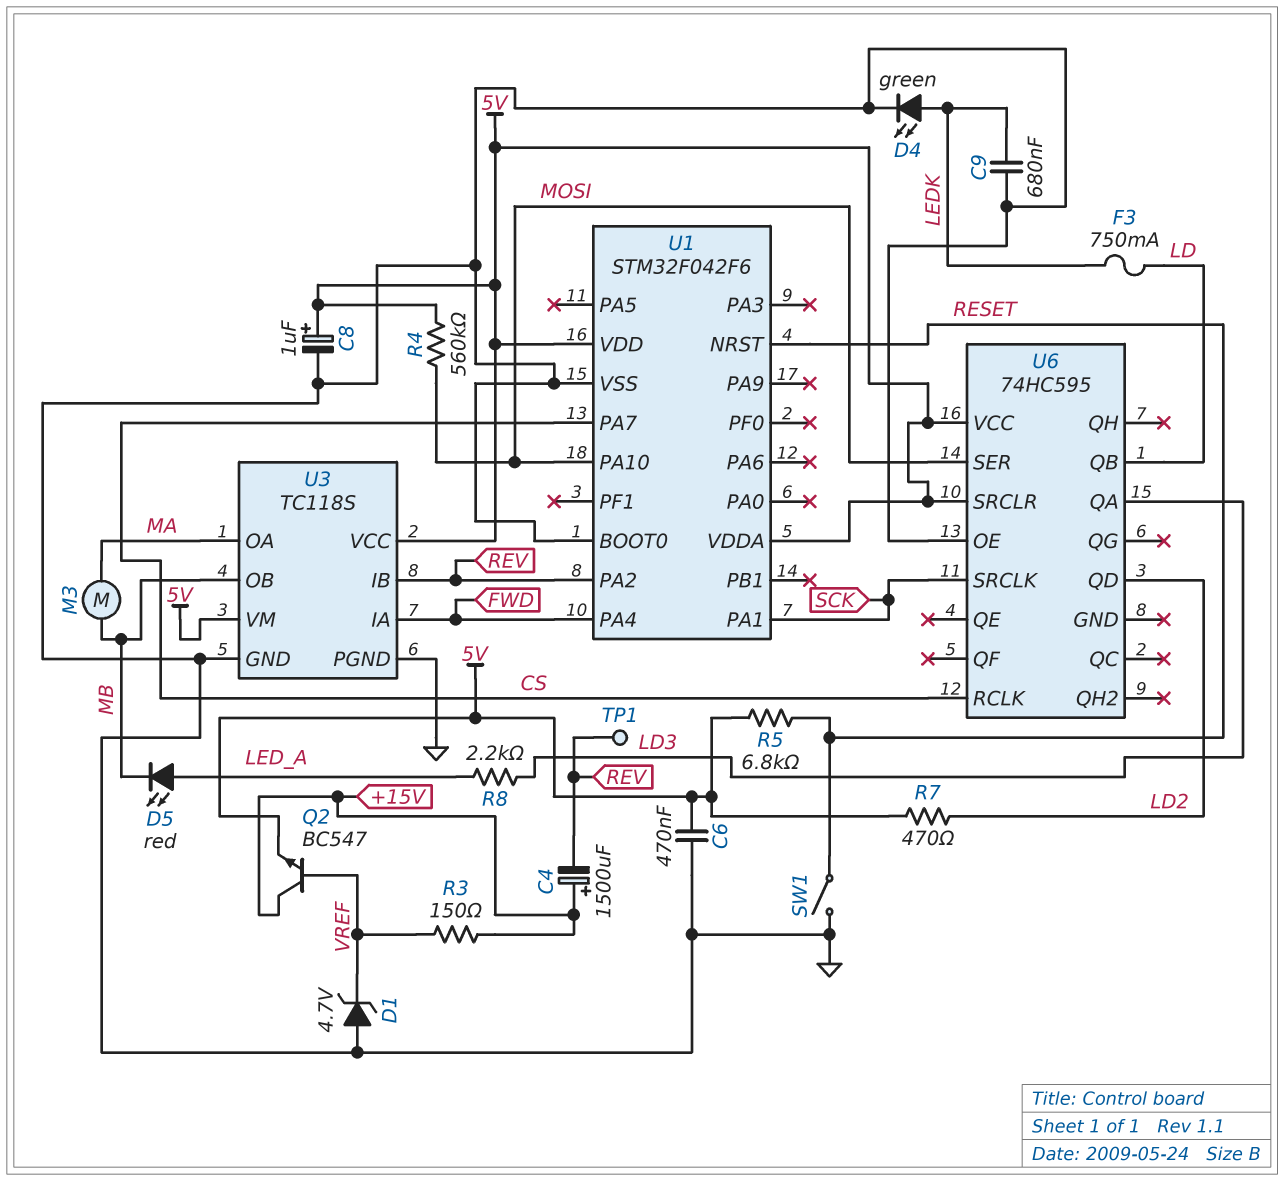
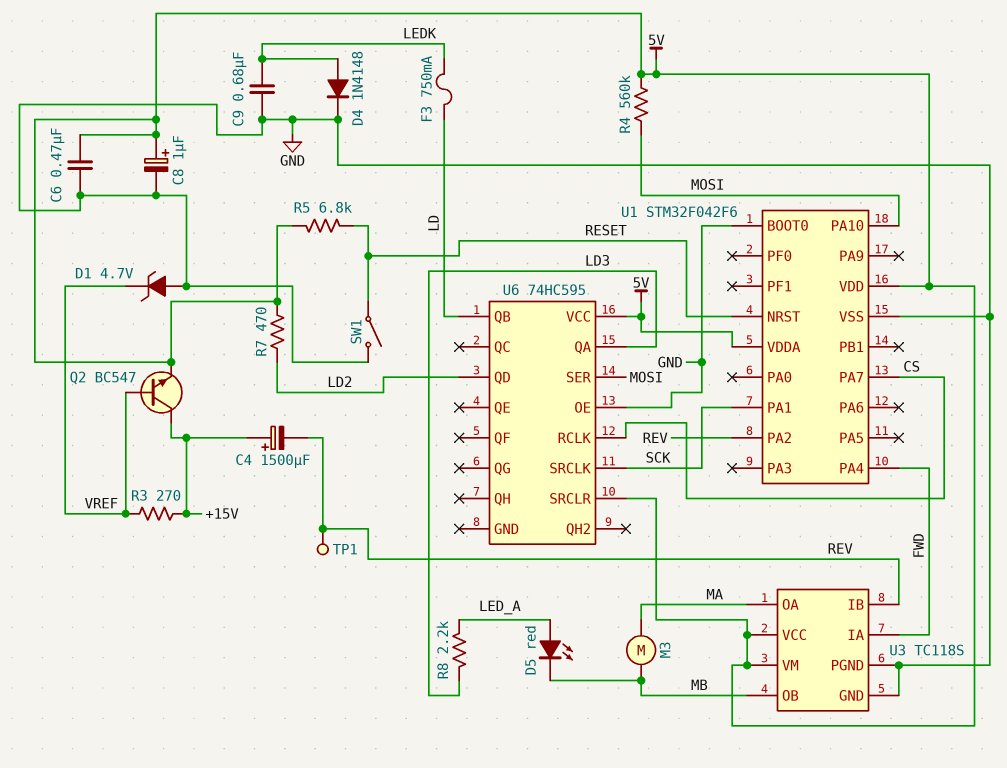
D4: LED green (A LEDK, K GND) -> diode 1N4148 (A LEDK, K GND)
R3: 150 (+15V, VREF) -> 270 (+15V, VREF)

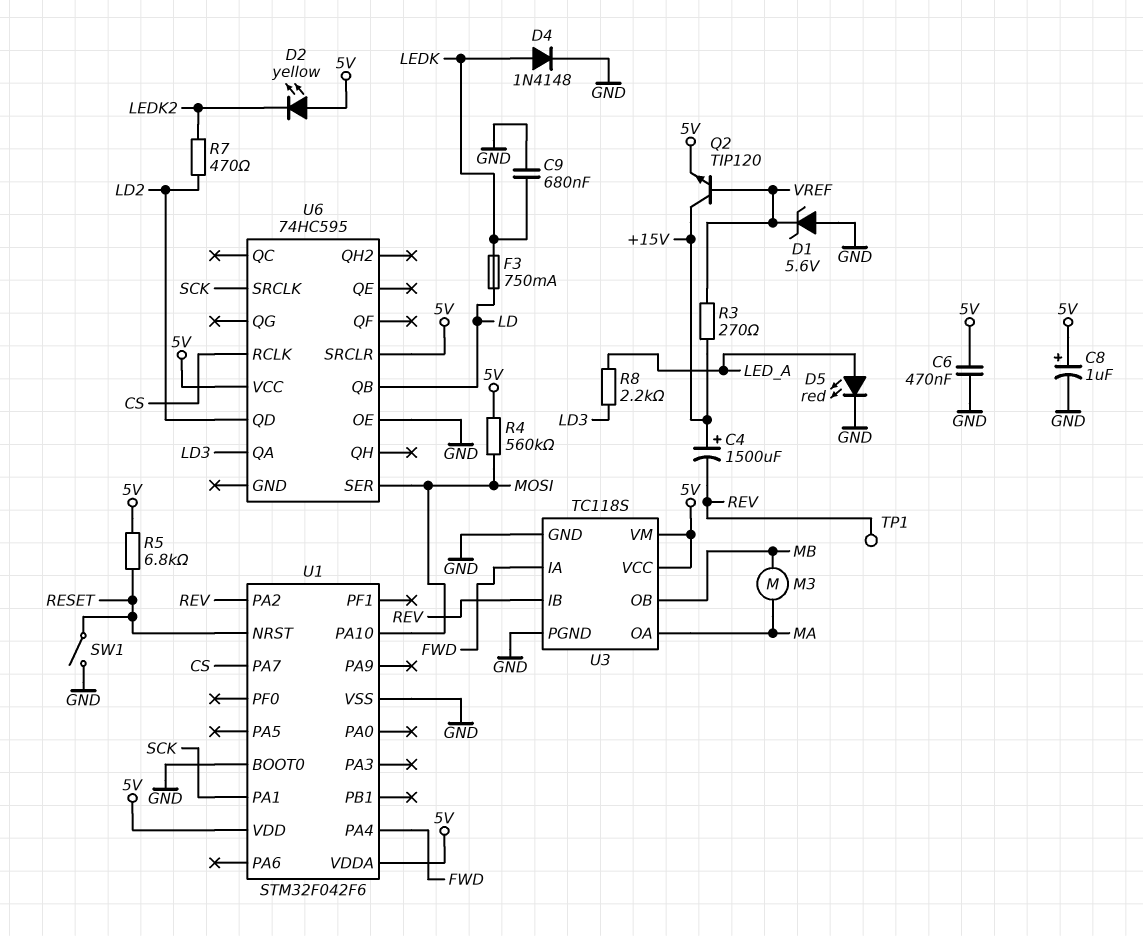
D1: zener 4.7V (A GND, K VREF) -> zener 5.6V (A GND, K VREF)
D2: none -> LED yellow (A 5V, K LEDK2)
D5: LED red (A LED_A, K MB) -> LED red (A LED_A, K GND)
Q2: NPN BC547 (B VREF, C +15V, E 5V) -> NPN TIP120 (B VREF, C +15V, E 5V)
R7: 470 (5V, LD2) -> 470 (LD2, LEDK2)

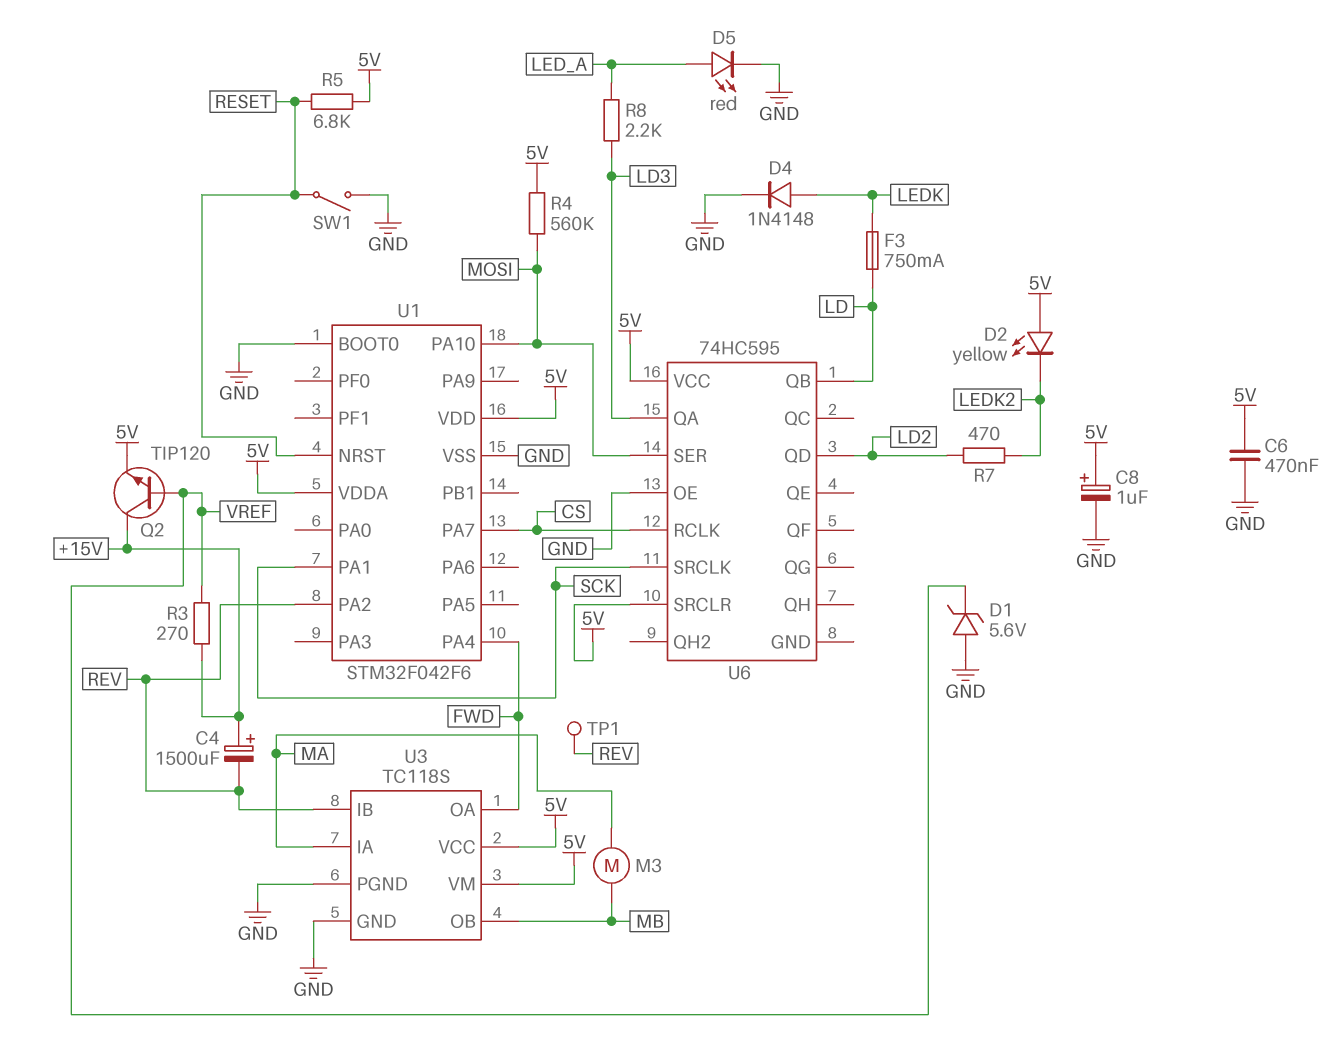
C9: 680nF (GND, LEDK) -> none
U3 pin IA: FWD -> MA
U3 pin OA: MA -> FWD

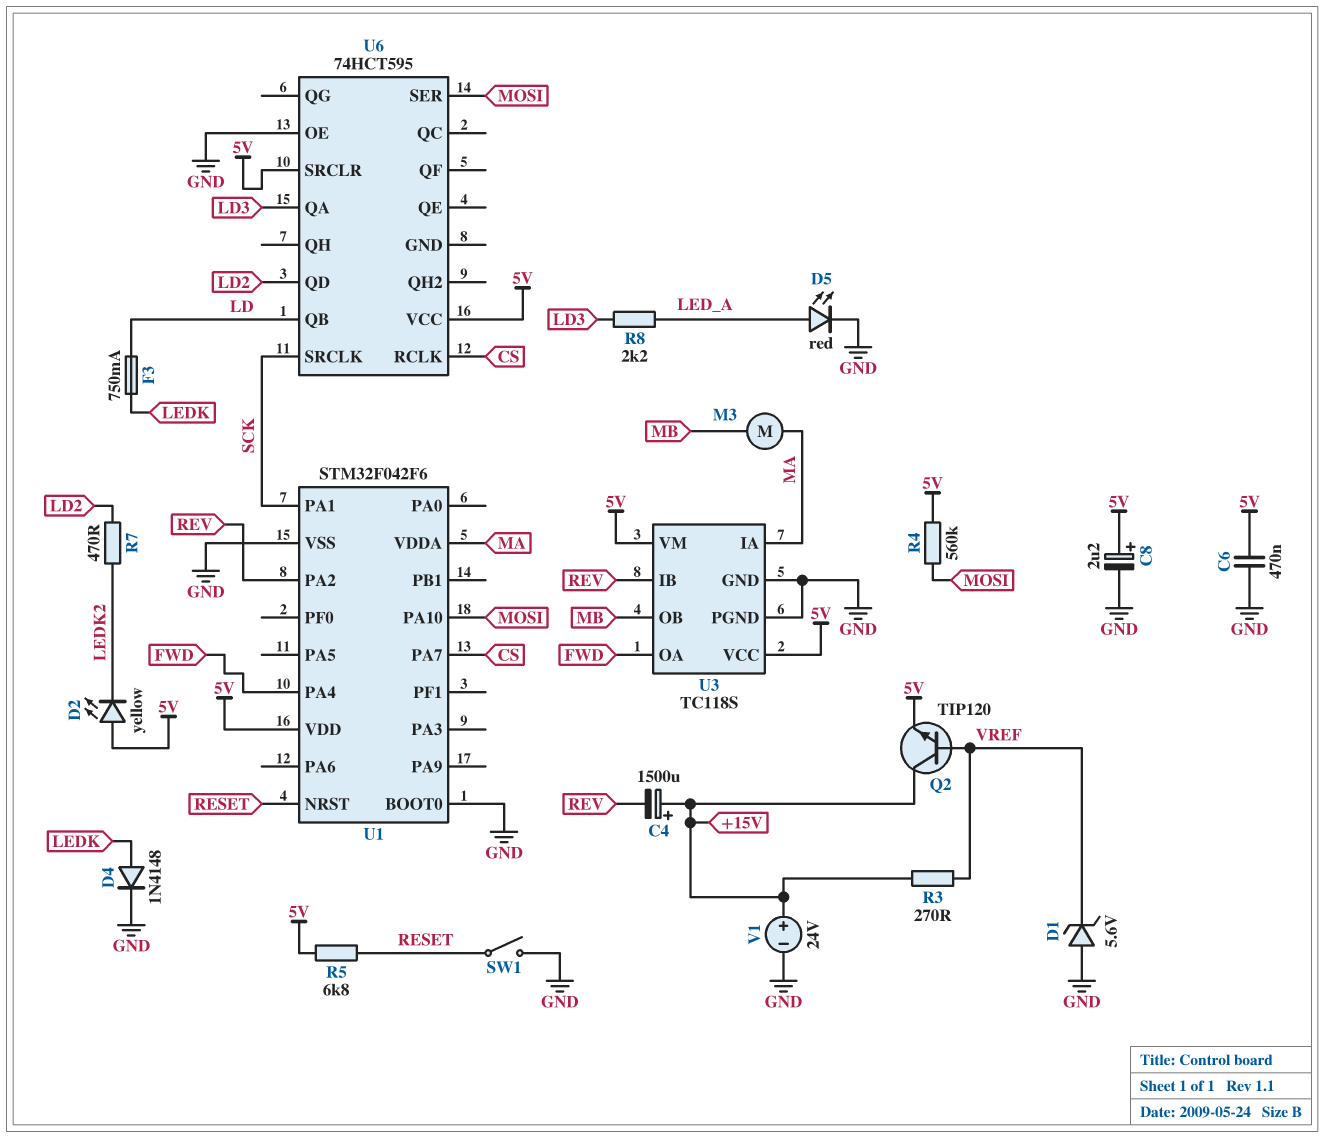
C8: 1uF (plus 5V, minus GND) -> 2.2uF (plus 5V, minus GND)
TP1: test point (REV) -> none
U1 pin VDDA: 5V -> MA
U6: 74HC595 -> 74HCT595
V1: none -> 24V (plus +15V, minus GND)

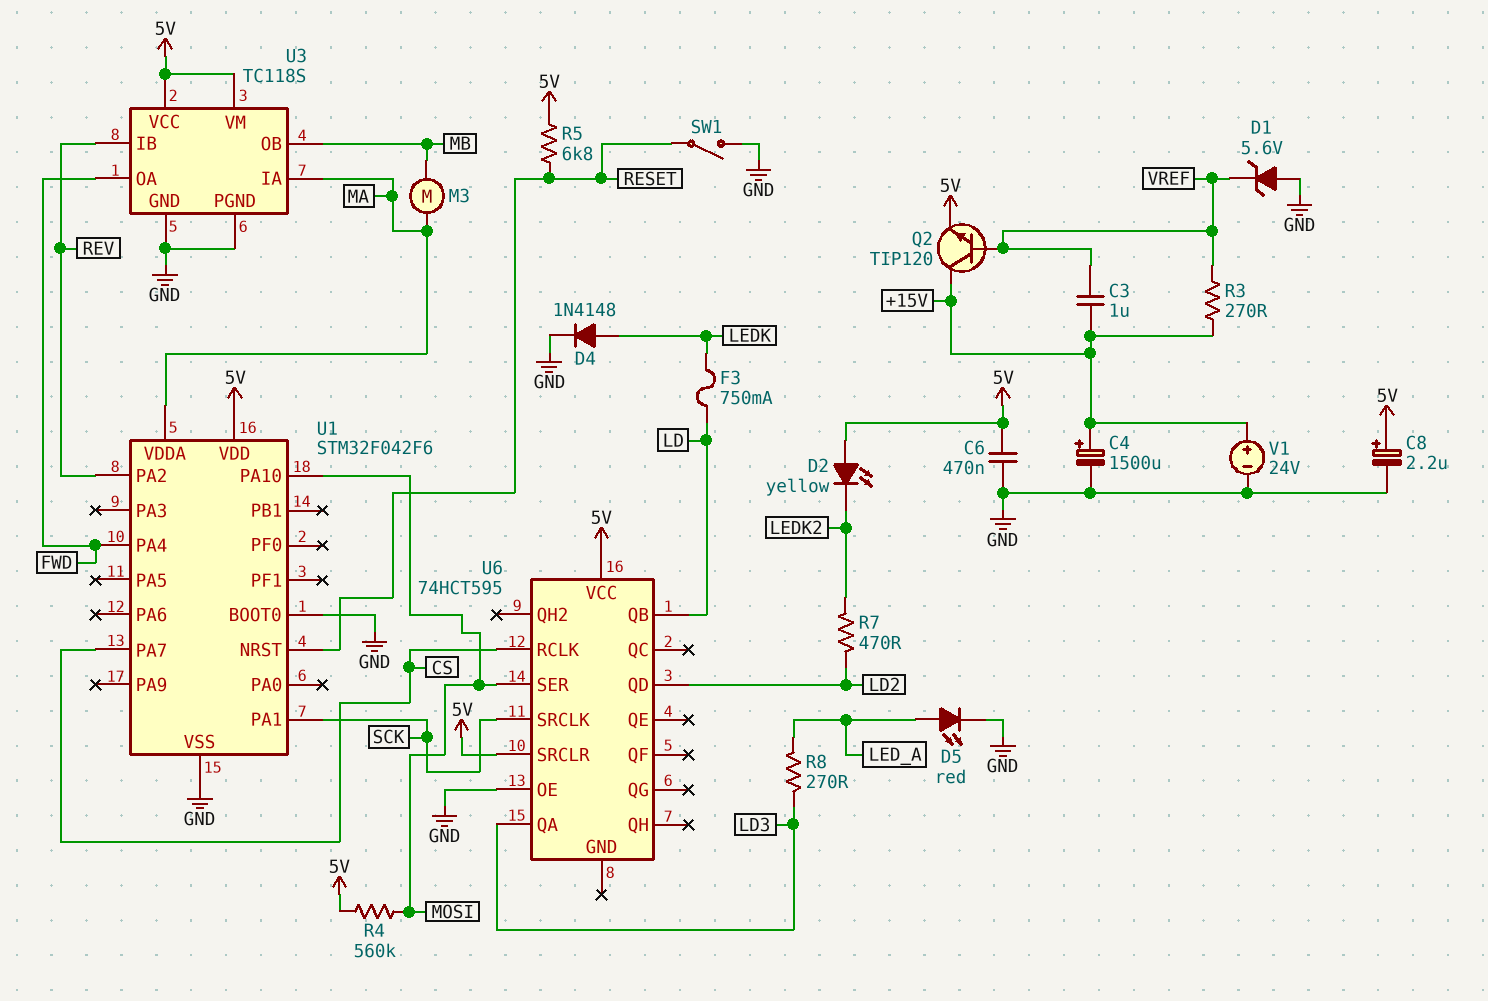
C3: none -> 1uF (+15V, VREF)
C4: 1500uF (plus +15V, minus REV) -> 1500uF (plus +15V, minus GND)
R8: 2.2k (LD3, LED_A) -> 270 (LD3, LED_A)

